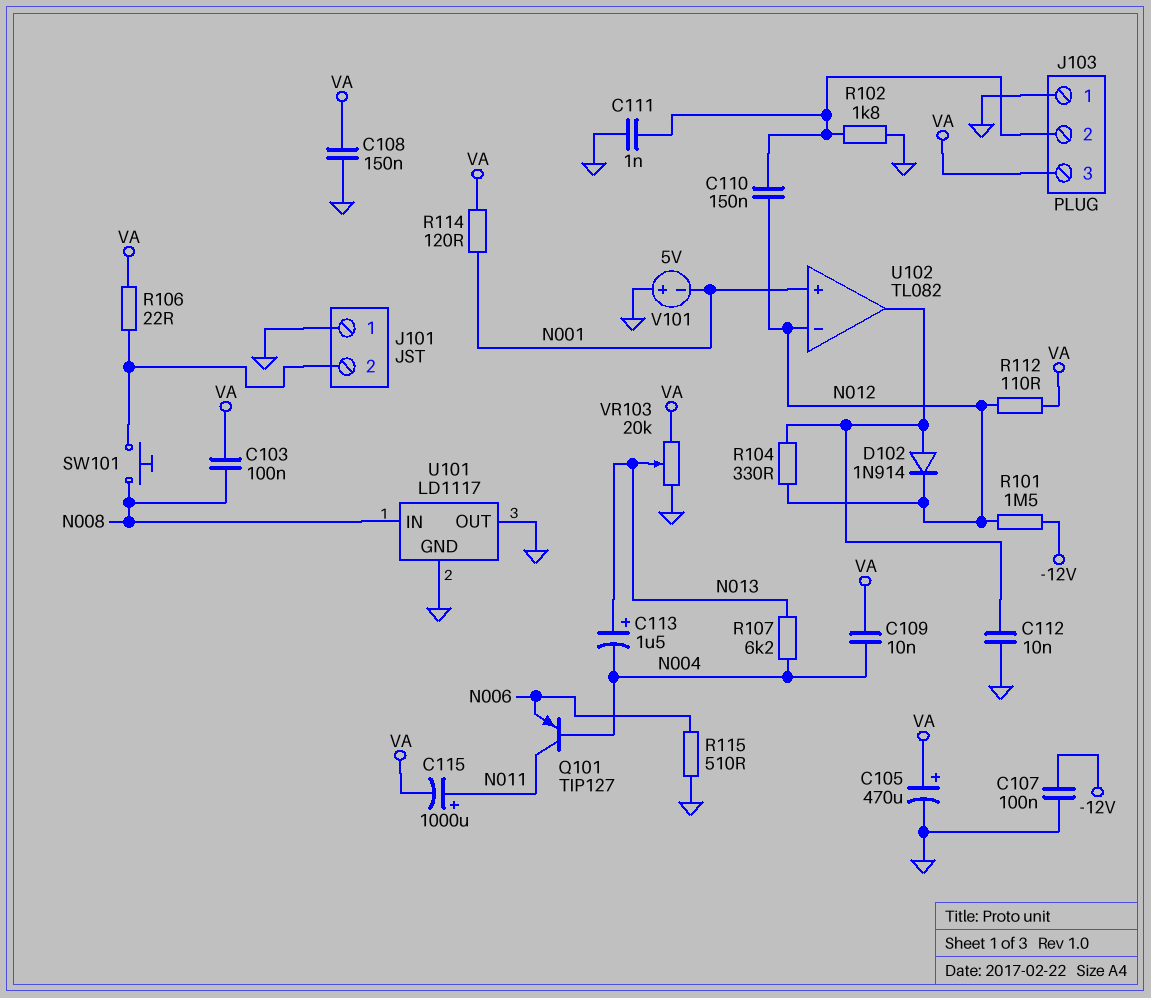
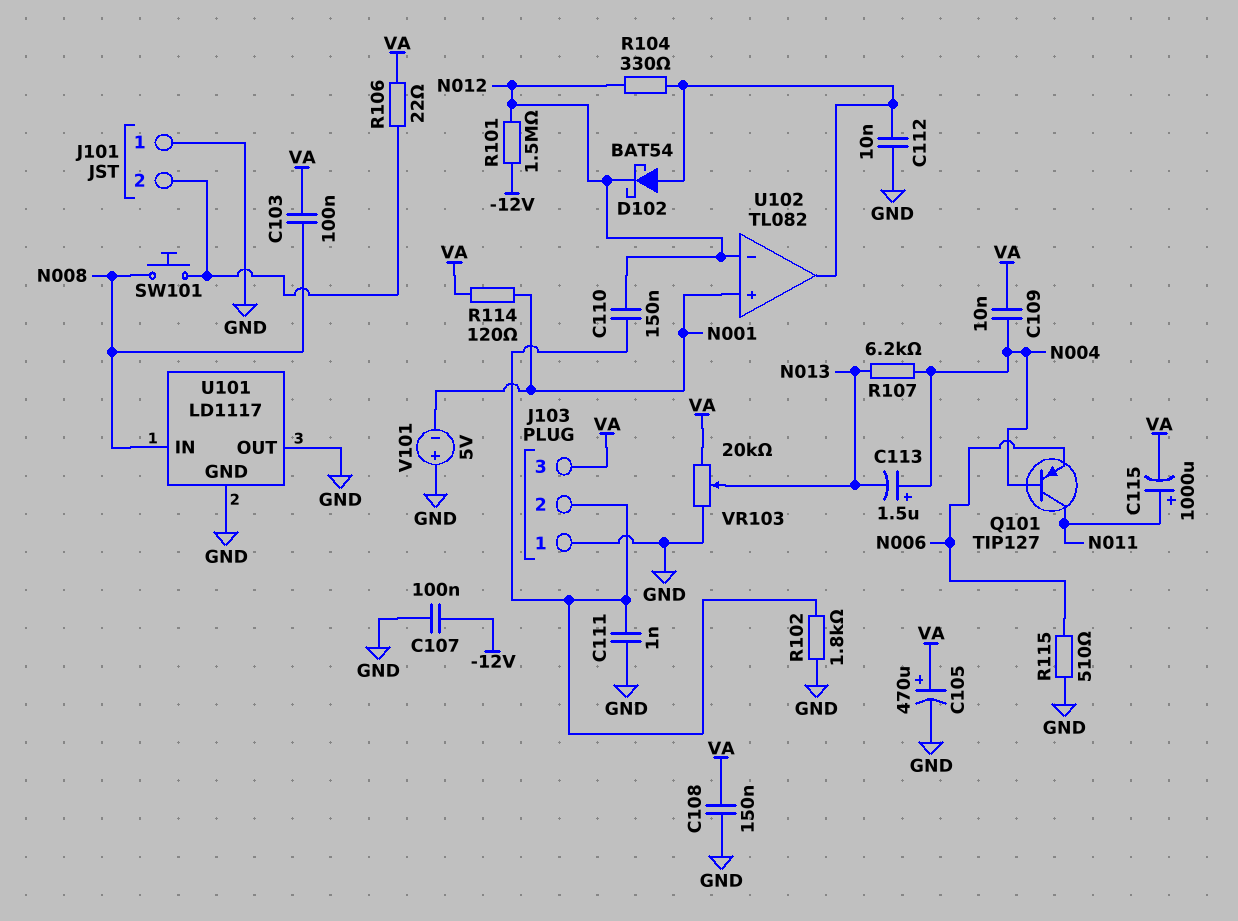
C113: 1.5uF (plus N013, minus N004) -> 1.5uF (plus N004, minus N013)
D102: diode 1N914 (A U102/out, K N012) -> schottky BAT54 (A U102/out, K N012)
R112: 110 (N012, VA) -> none

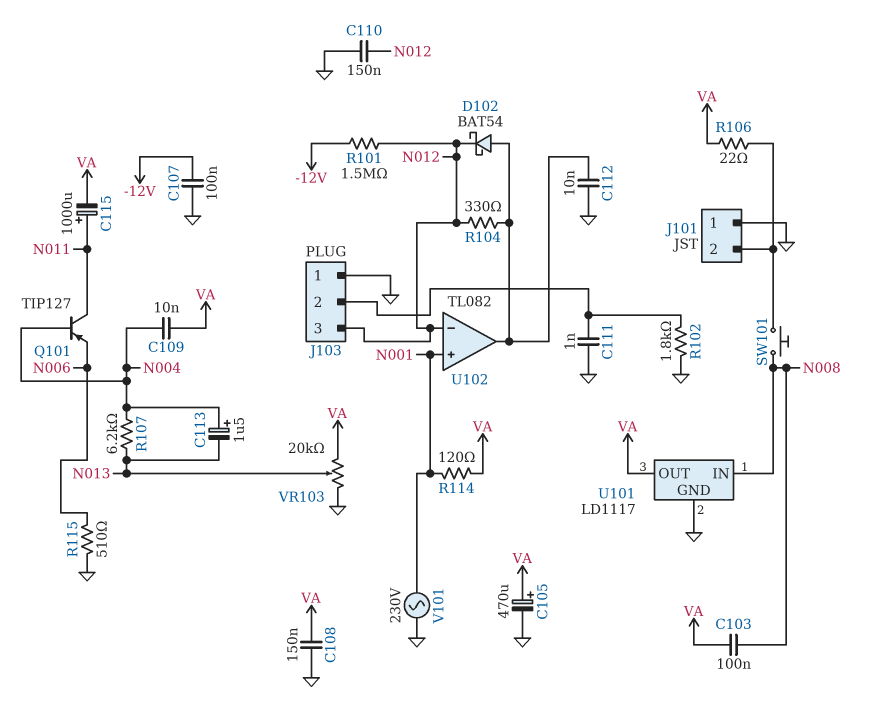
C110: 150nF (J103/2, N012) -> 150nF (GND, N012)
J103 pin 3: VA -> N012
U101 pin OUT: GND -> VA
V101: 5V (plus GND, minus N001) -> AC 230V (GND, N001)

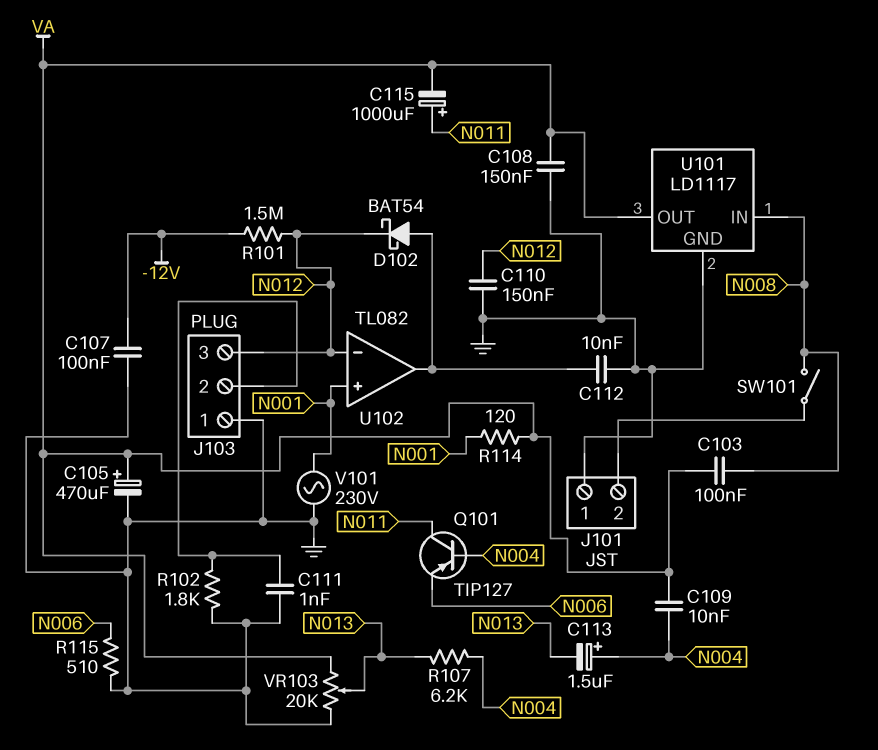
R104: 330 (N012, U102/out) -> none
R106: 22 (J101/2, VA) -> none
SW101: button (J101/2, N008) -> switch (J101/2, N008)

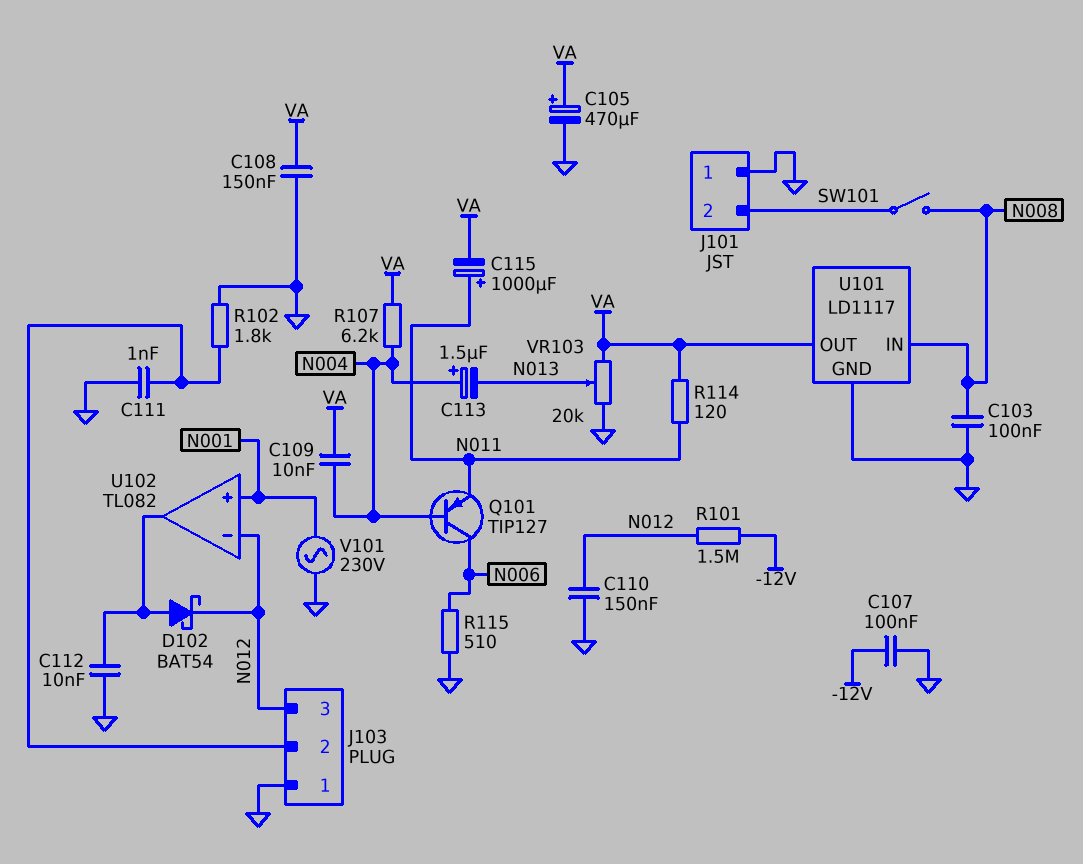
C103: 100nF (N008, VA) -> 100nF (GND, N008)
Q101: PNP TIP127 (B N004, C N011, E N006) -> PNP TIP127 (B N004, C N006, E N011)
R107: 6.2k (N004, N013) -> 6.2k (N004, VA)
R114: 120 (N001, VA) -> 120 (N011, VA)

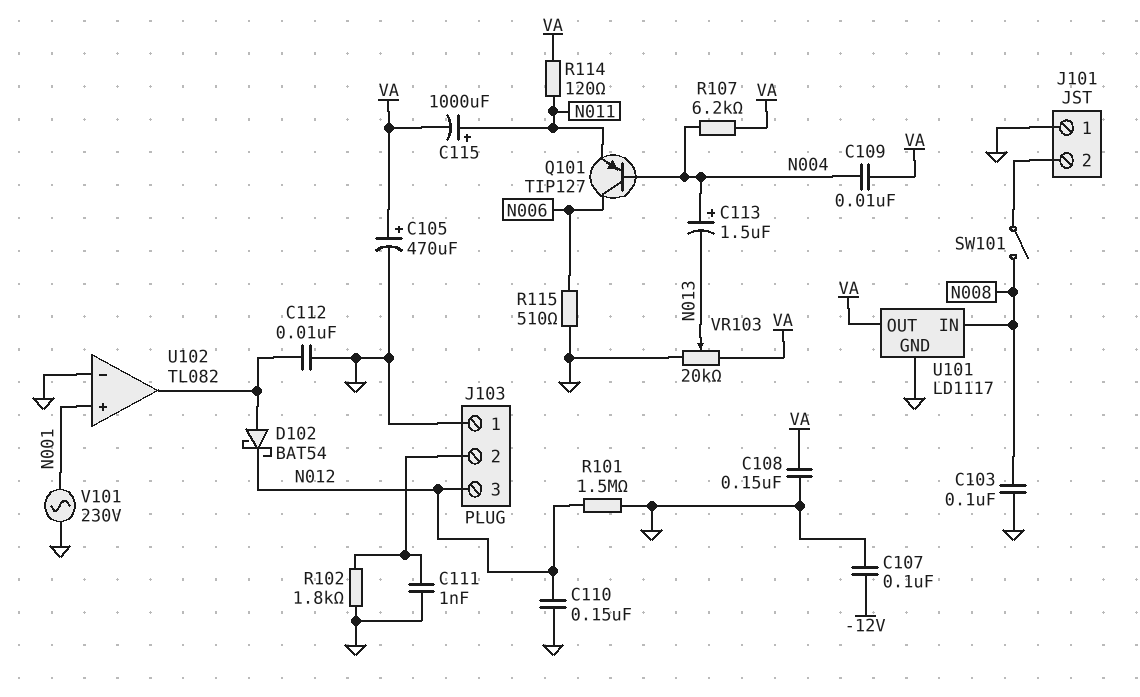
R101: 1.5M (-12V, N012) -> 1.5M (GND, N012)
U102 pin in-: N012 -> GND

